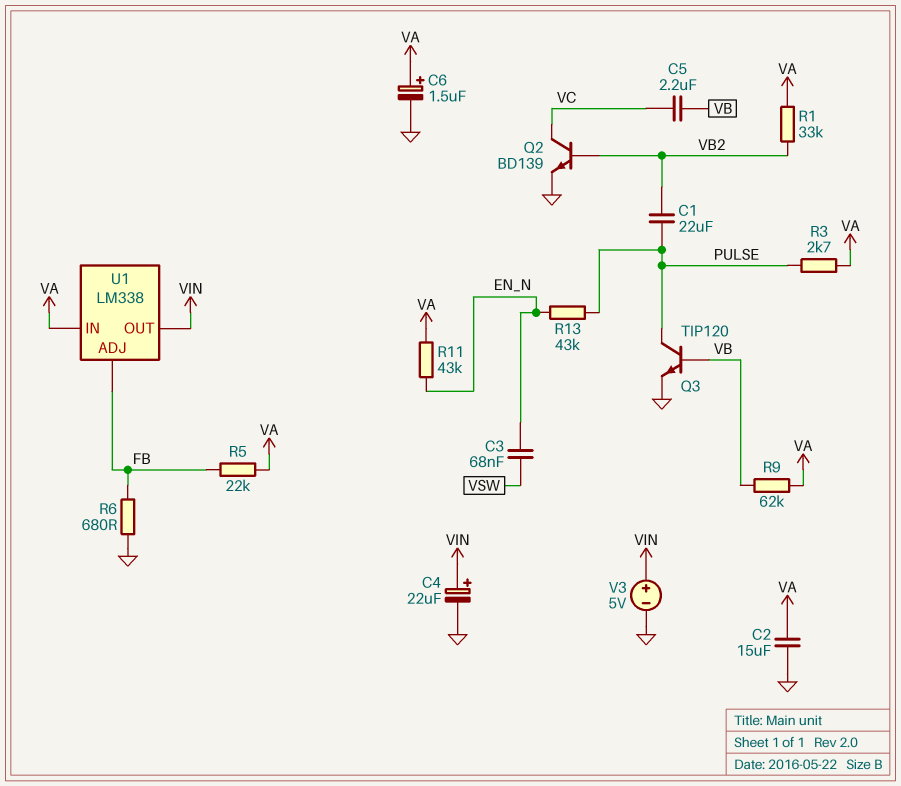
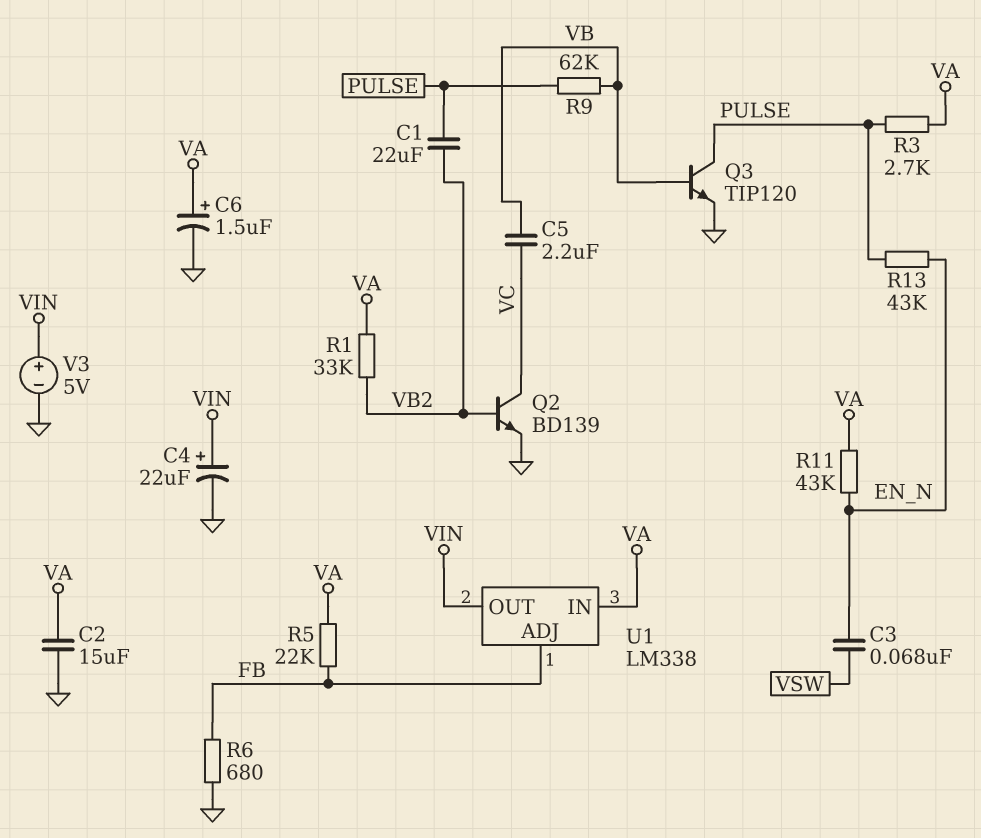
R9: 62k (VA, VB) -> 62k (PULSE, VB)

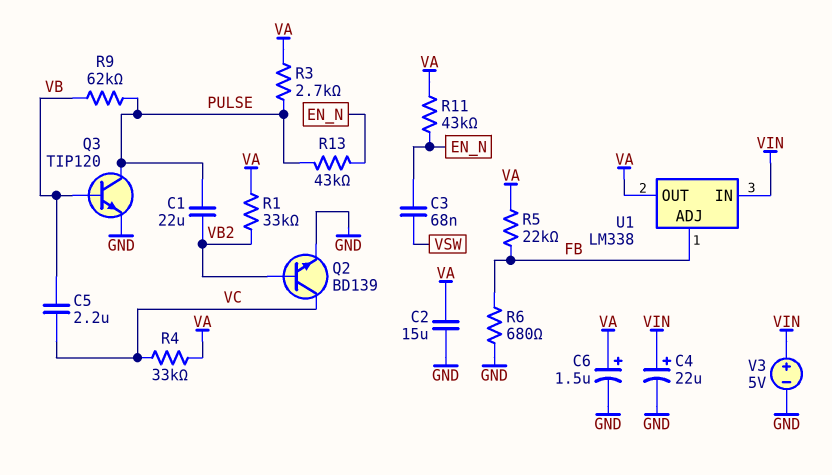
R4: none -> 33k (VA, VC)
U1 pin IN: VA -> VIN
U1 pin OUT: VIN -> VA

